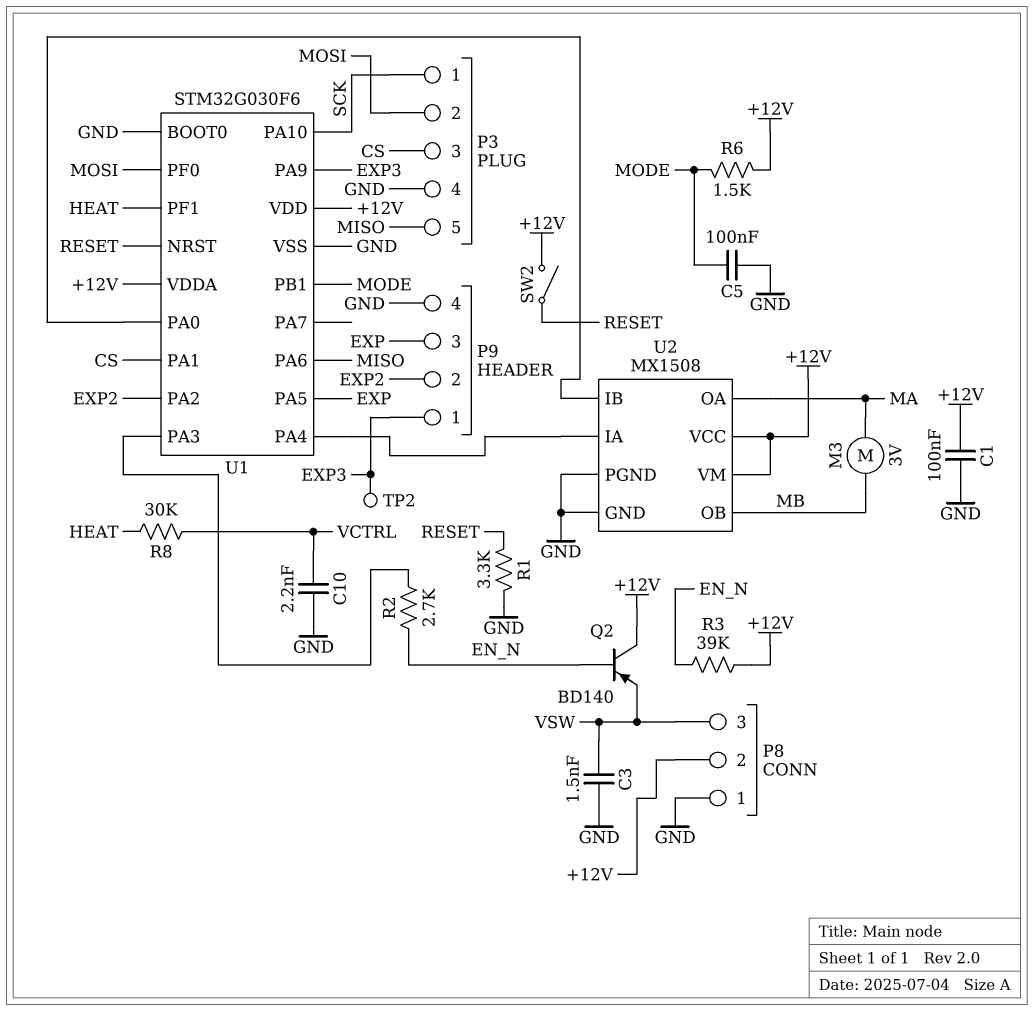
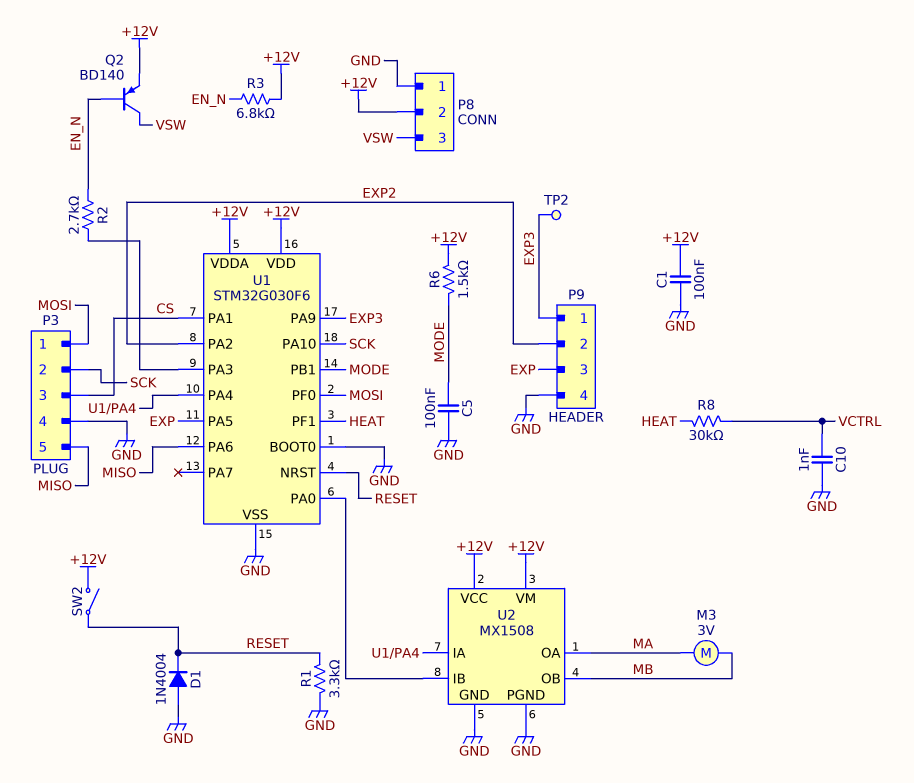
C3: 1.5nF (GND, VSW) -> none
C10: 2.2nF (GND, VCTRL) -> 1nF (GND, VCTRL)
D1: none -> diode 1N4004 (A GND, K RESET)
P3 pin 1: SCK -> MOSI
P3 pin 2: MOSI -> SCK
Q2: PNP BD140 (B EN_N, C +12V, E VSW) -> PNP BD140 (B EN_N, C VSW, E +12V)
R3: 39k (+12V, EN_N) -> 6.8k (+12V, EN_N)

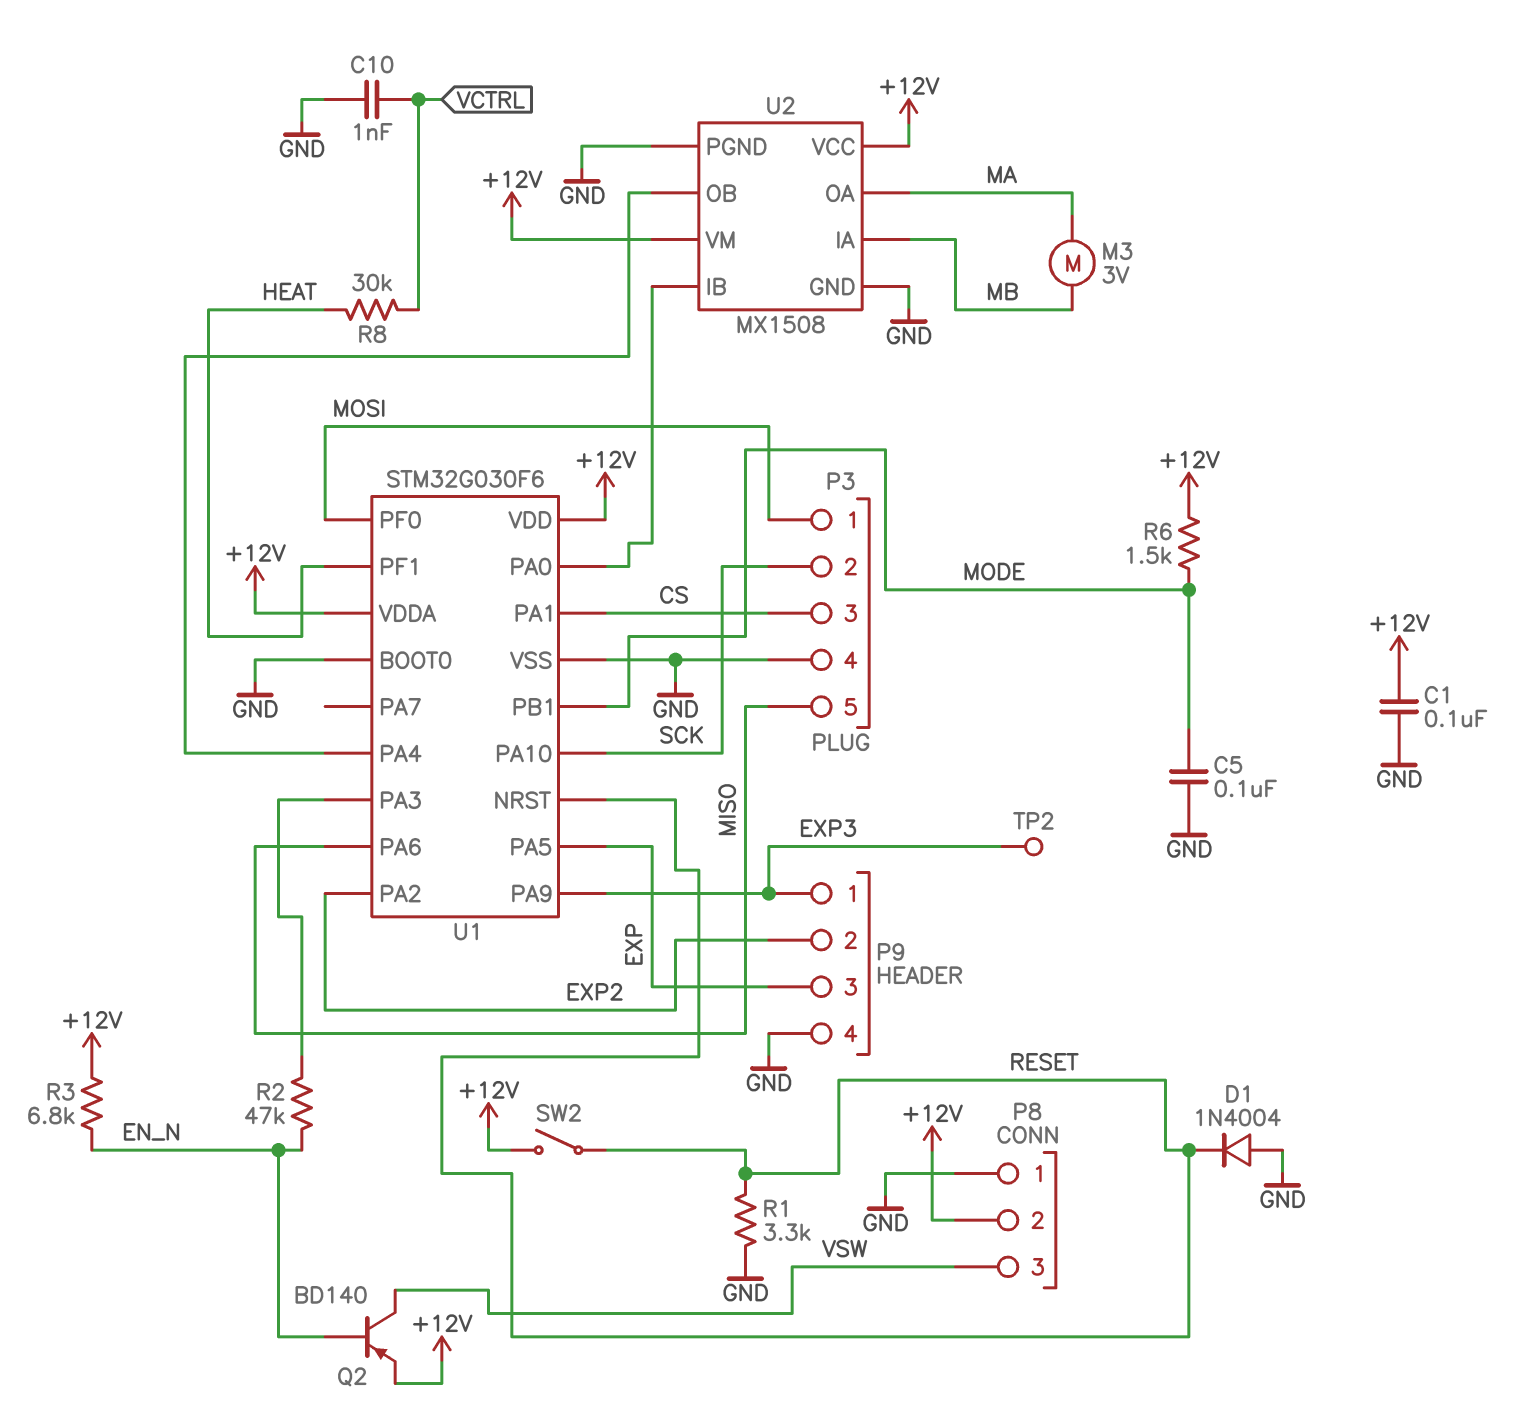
R2: 2.7k (EN_N, U1/PA3) -> 47k (EN_N, U1/PA3)
U2 pin IA: U1/PA4 -> MB
U2 pin OB: MB -> U1/PA4

